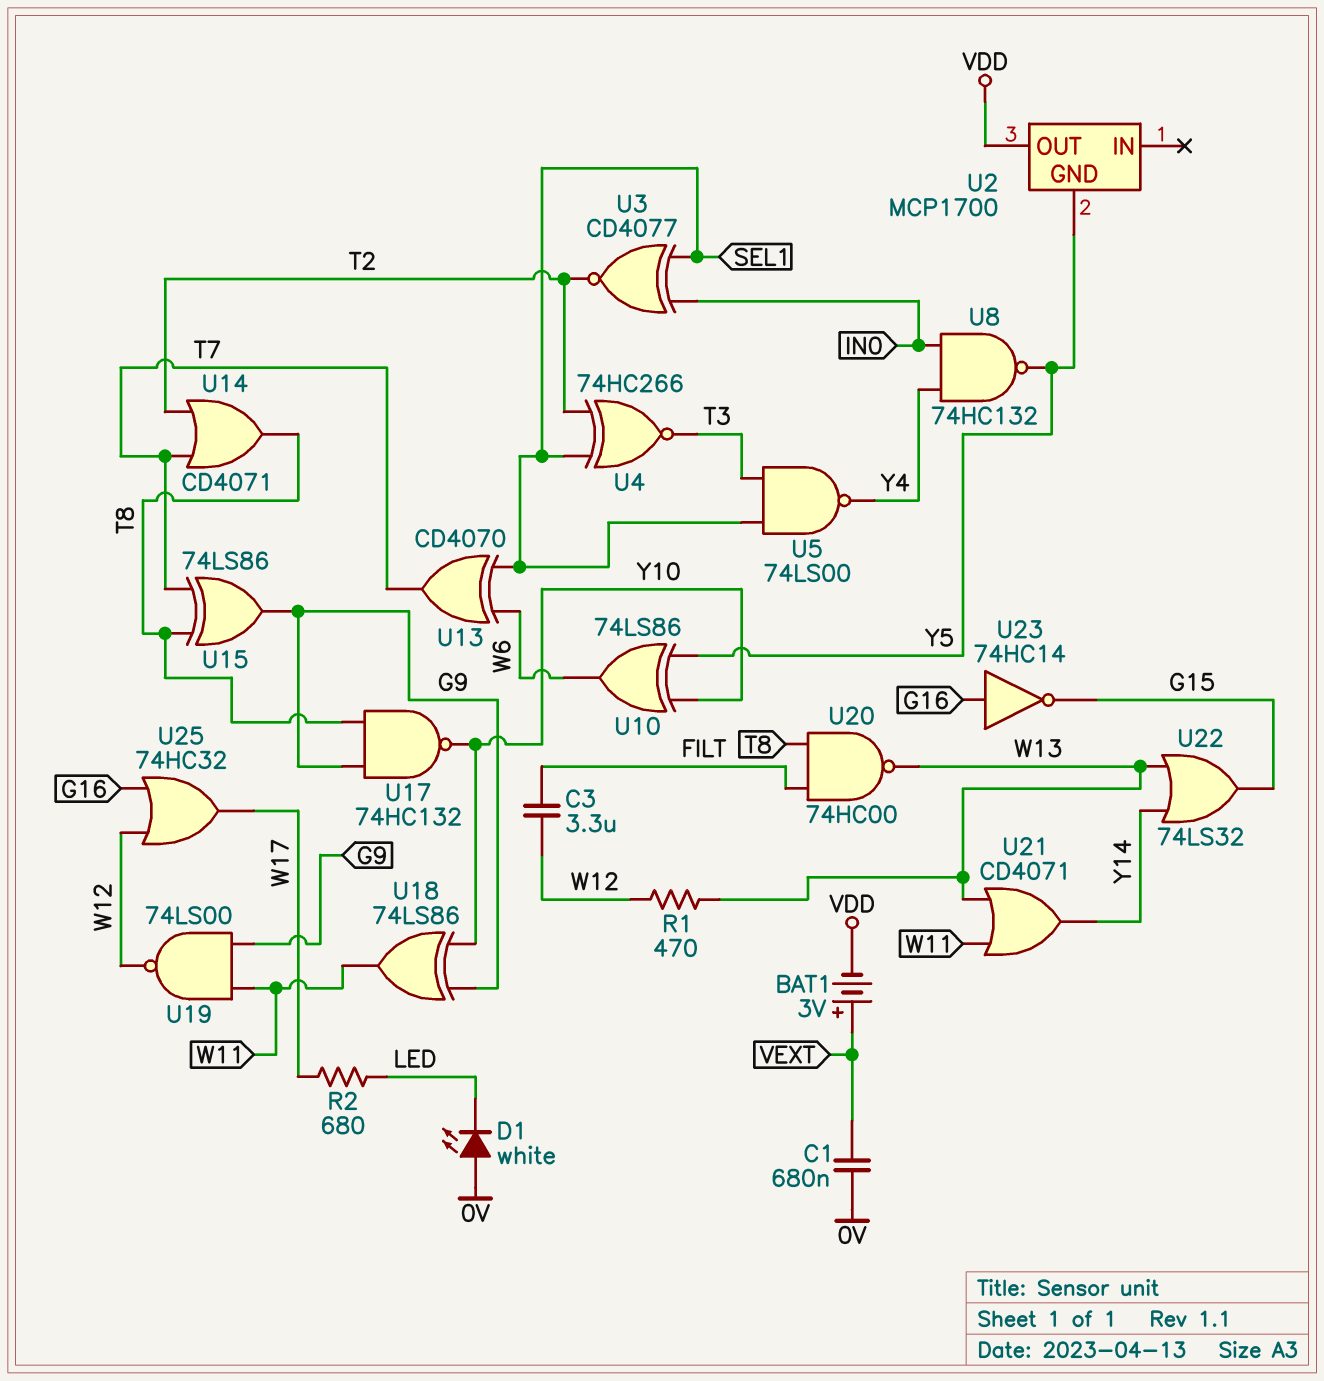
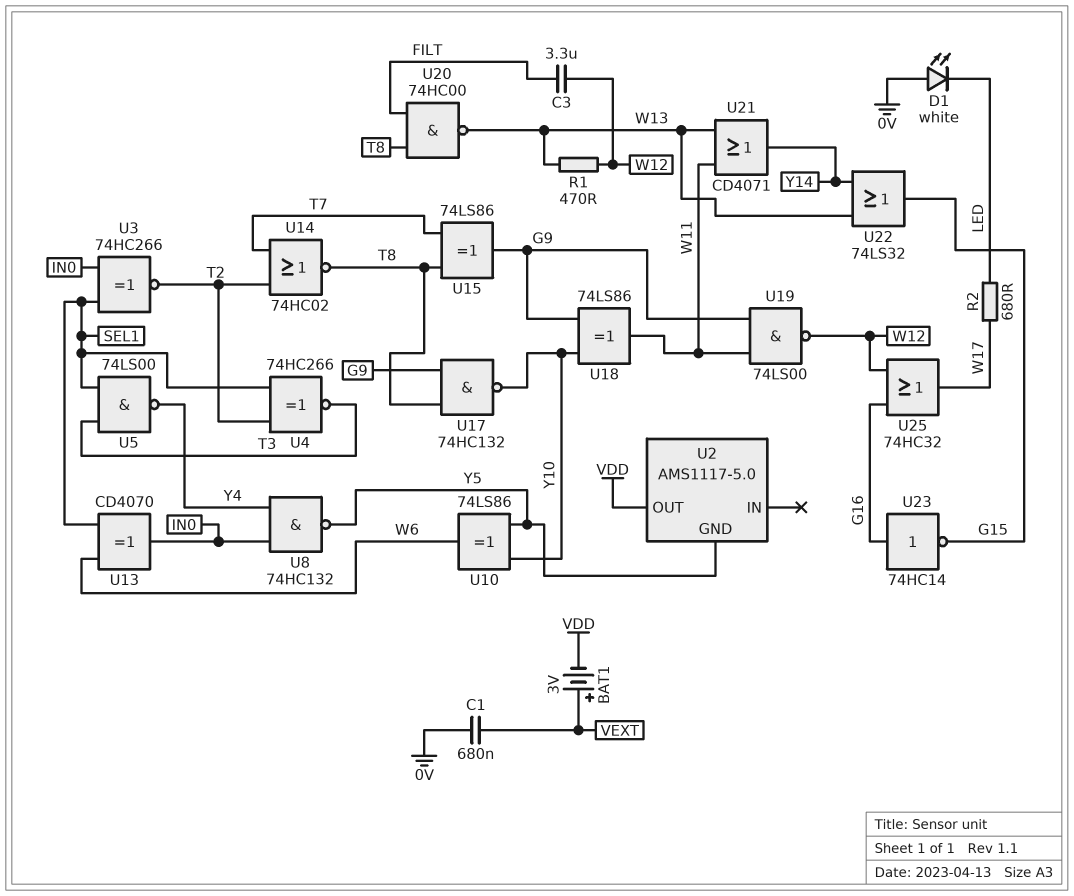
U2: MCP1700 -> AMS1117-5.0
U3: XNOR CD4077 (in IN0, in SEL1, out T2) -> XNOR 74HC266 (in IN0, in SEL1, out T2)
U13: XOR CD4070 (in SEL1, in W6, out T7) -> XOR CD4070 (in SEL1, in W6, out IN0)
U14: OR CD4071 (in T2, in T7, out T8) -> NOR 74HC02 (in T2, in T7, out T8)

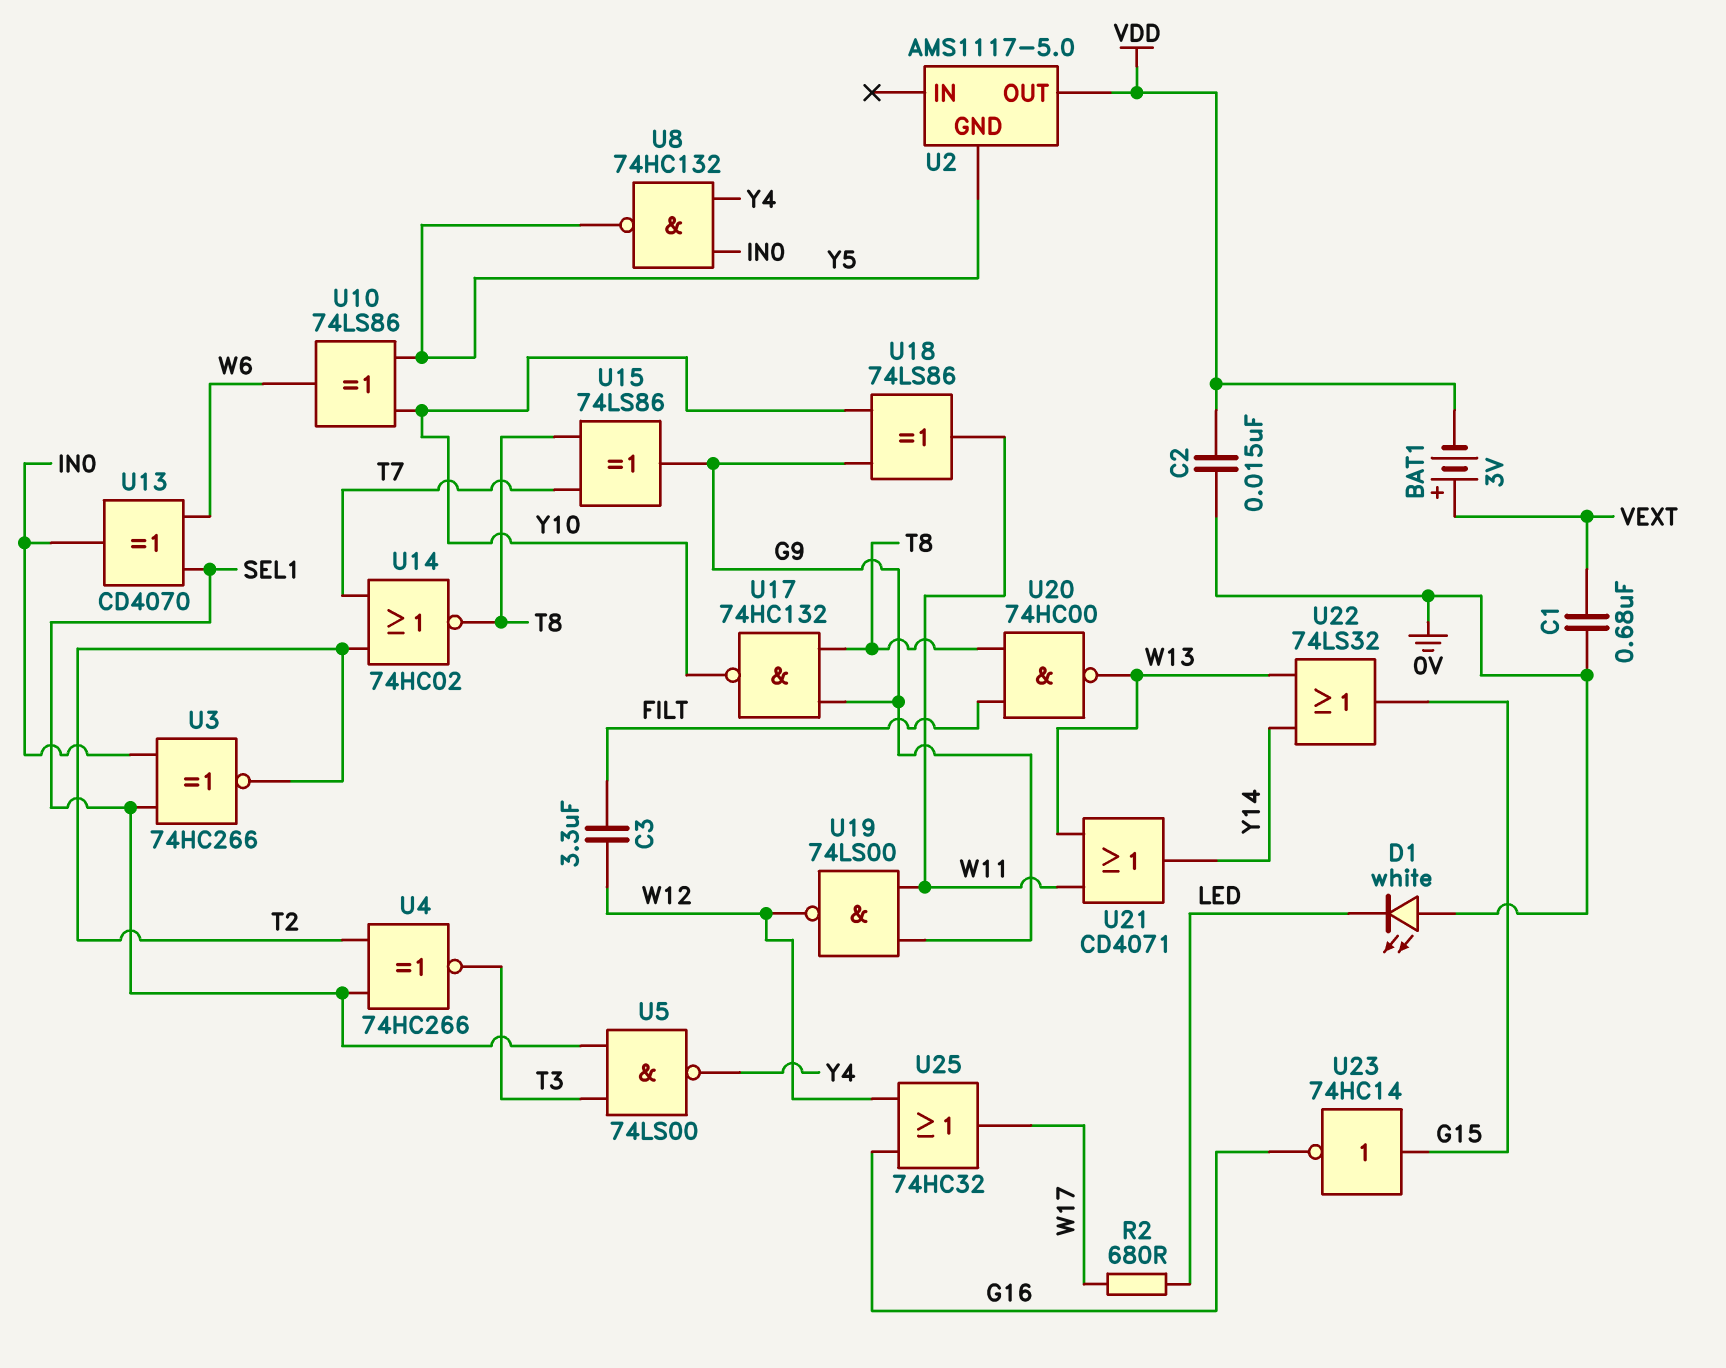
C2: none -> 15nF (0V, VDD)
R1: 470 (W12, W13) -> none
U23: NOT 74HC14 (in G16, out G15) -> NOT 74HC14 (in G15, out G16)

